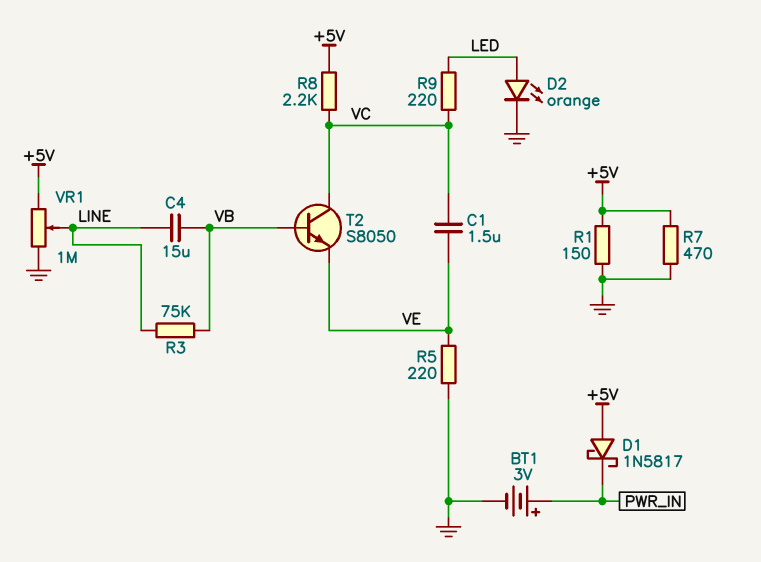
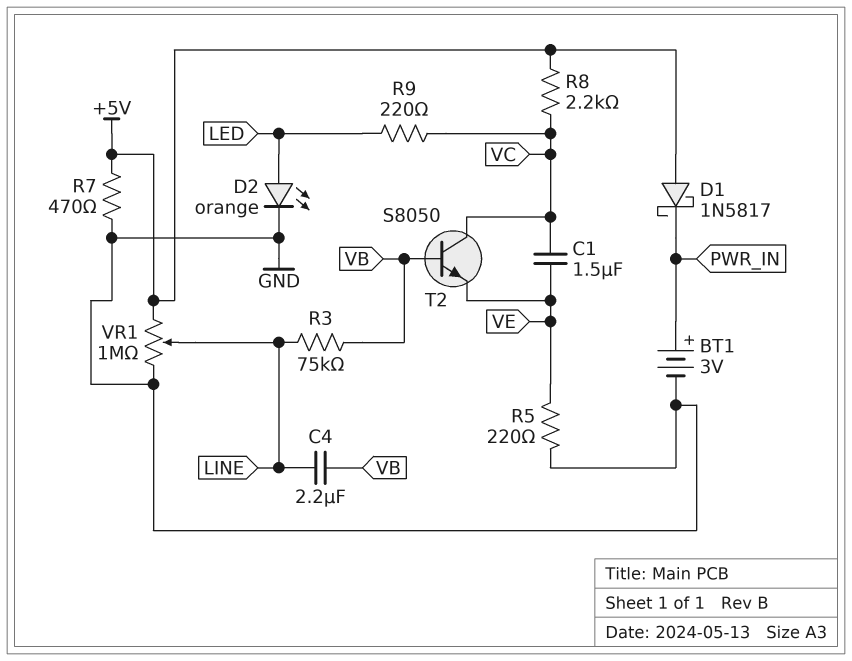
C4: 15uF (LINE, VB) -> 2.2uF (LINE, VB)
R1: 150 (+5V, GND) -> none

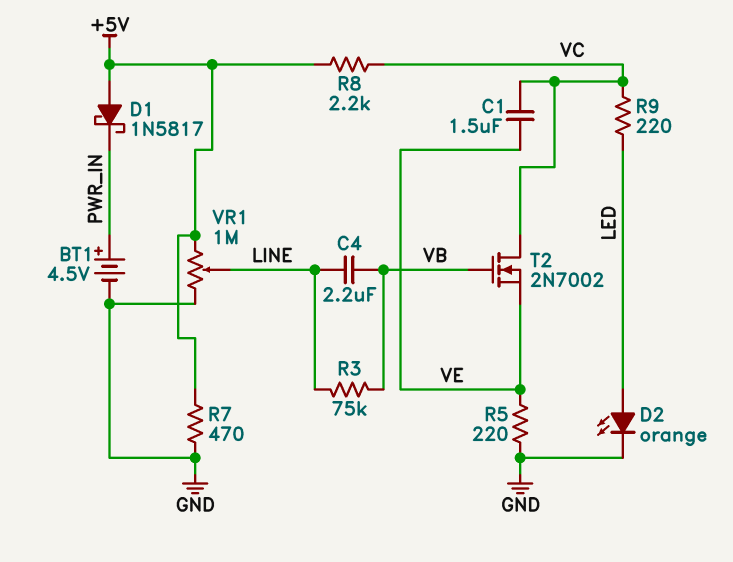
BT1: 3V (plus PWR_IN, minus GND) -> 4.5V (plus PWR_IN, minus GND)
T2: NPN S8050 (B VB, C VC, E VE) -> NMOS 2N7002 (G VB, D VC, S VE)

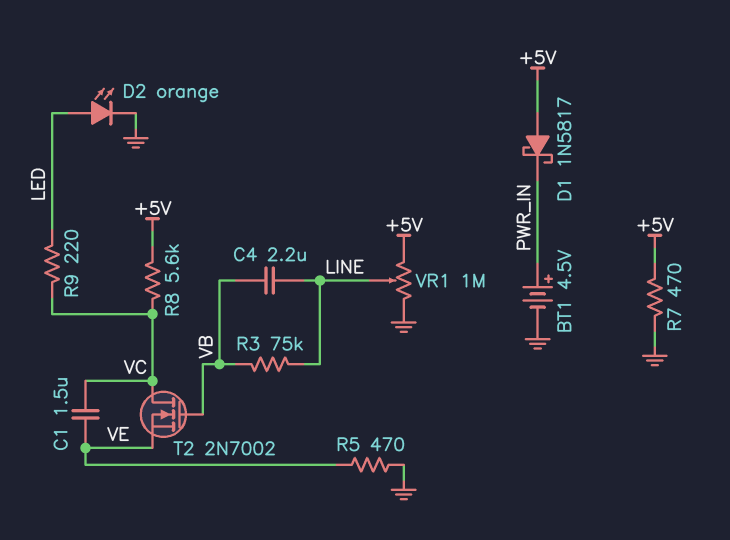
R5: 220 (GND, VE) -> 470 (GND, VE)
R8: 2.2k (+5V, VC) -> 5.6k (+5V, VC)

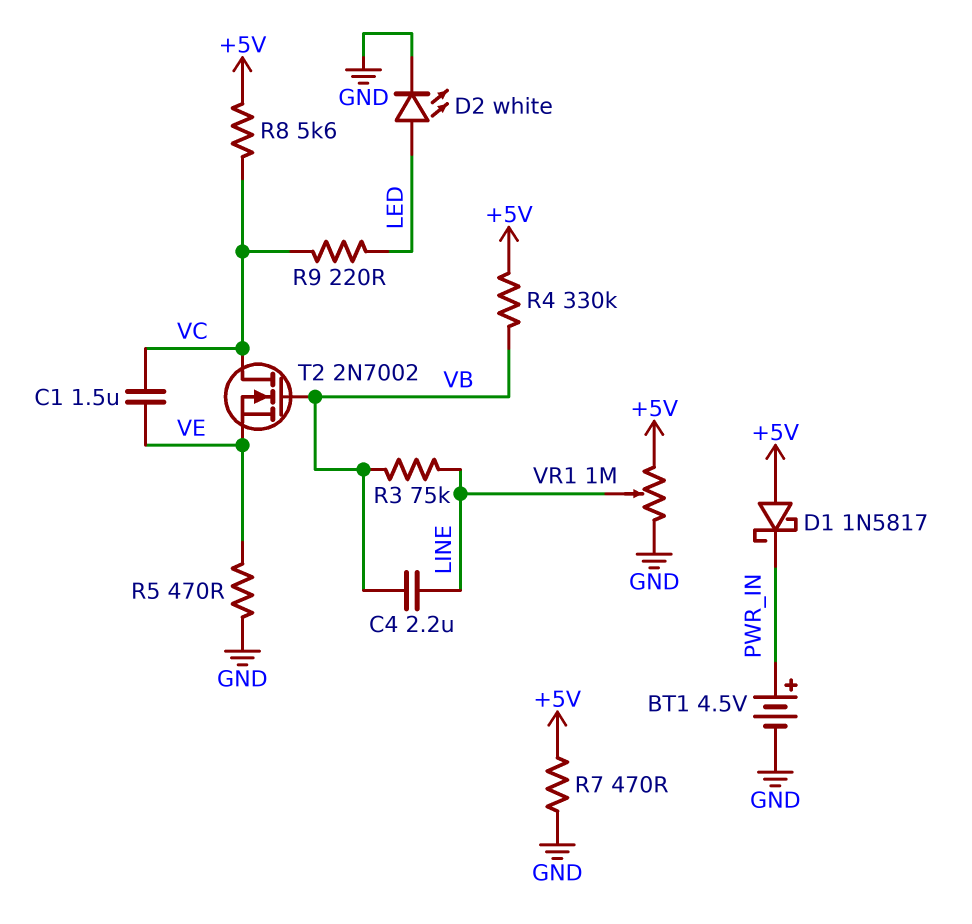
D2: LED orange (A LED, K GND) -> LED white (A LED, K GND)
R4: none -> 330k (+5V, VB)

